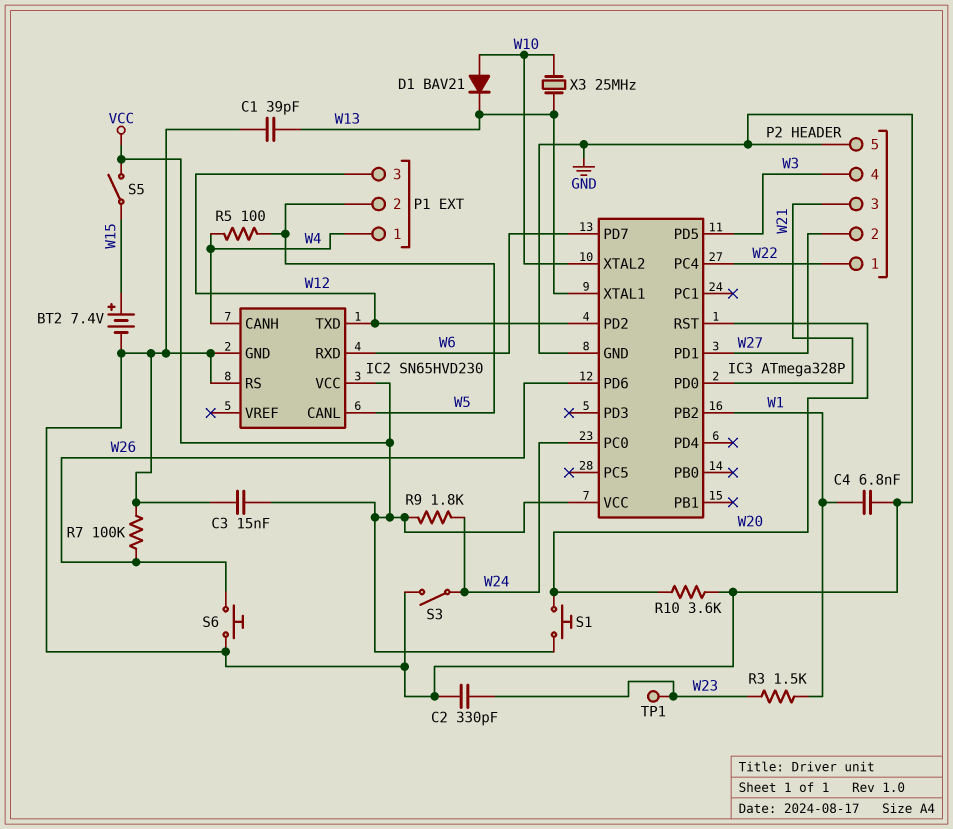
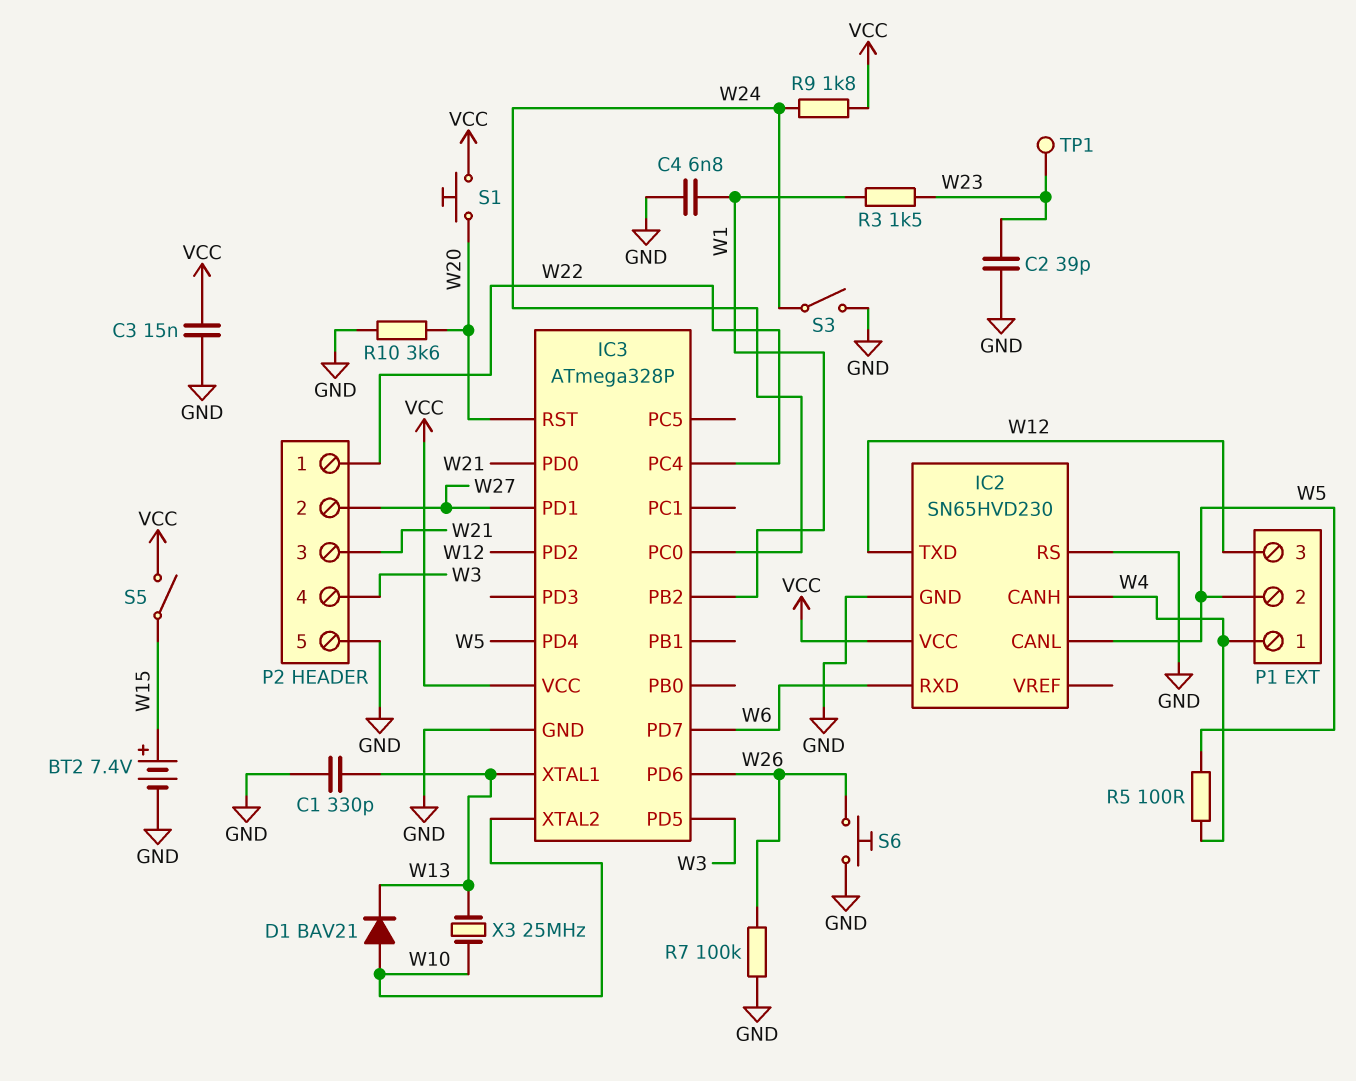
C1: 39pF (GND, W13) -> 330pF (GND, W13)
C2: 330pF (GND, W23) -> 39pF (GND, W23)
IC3 pin PD4: none -> W5

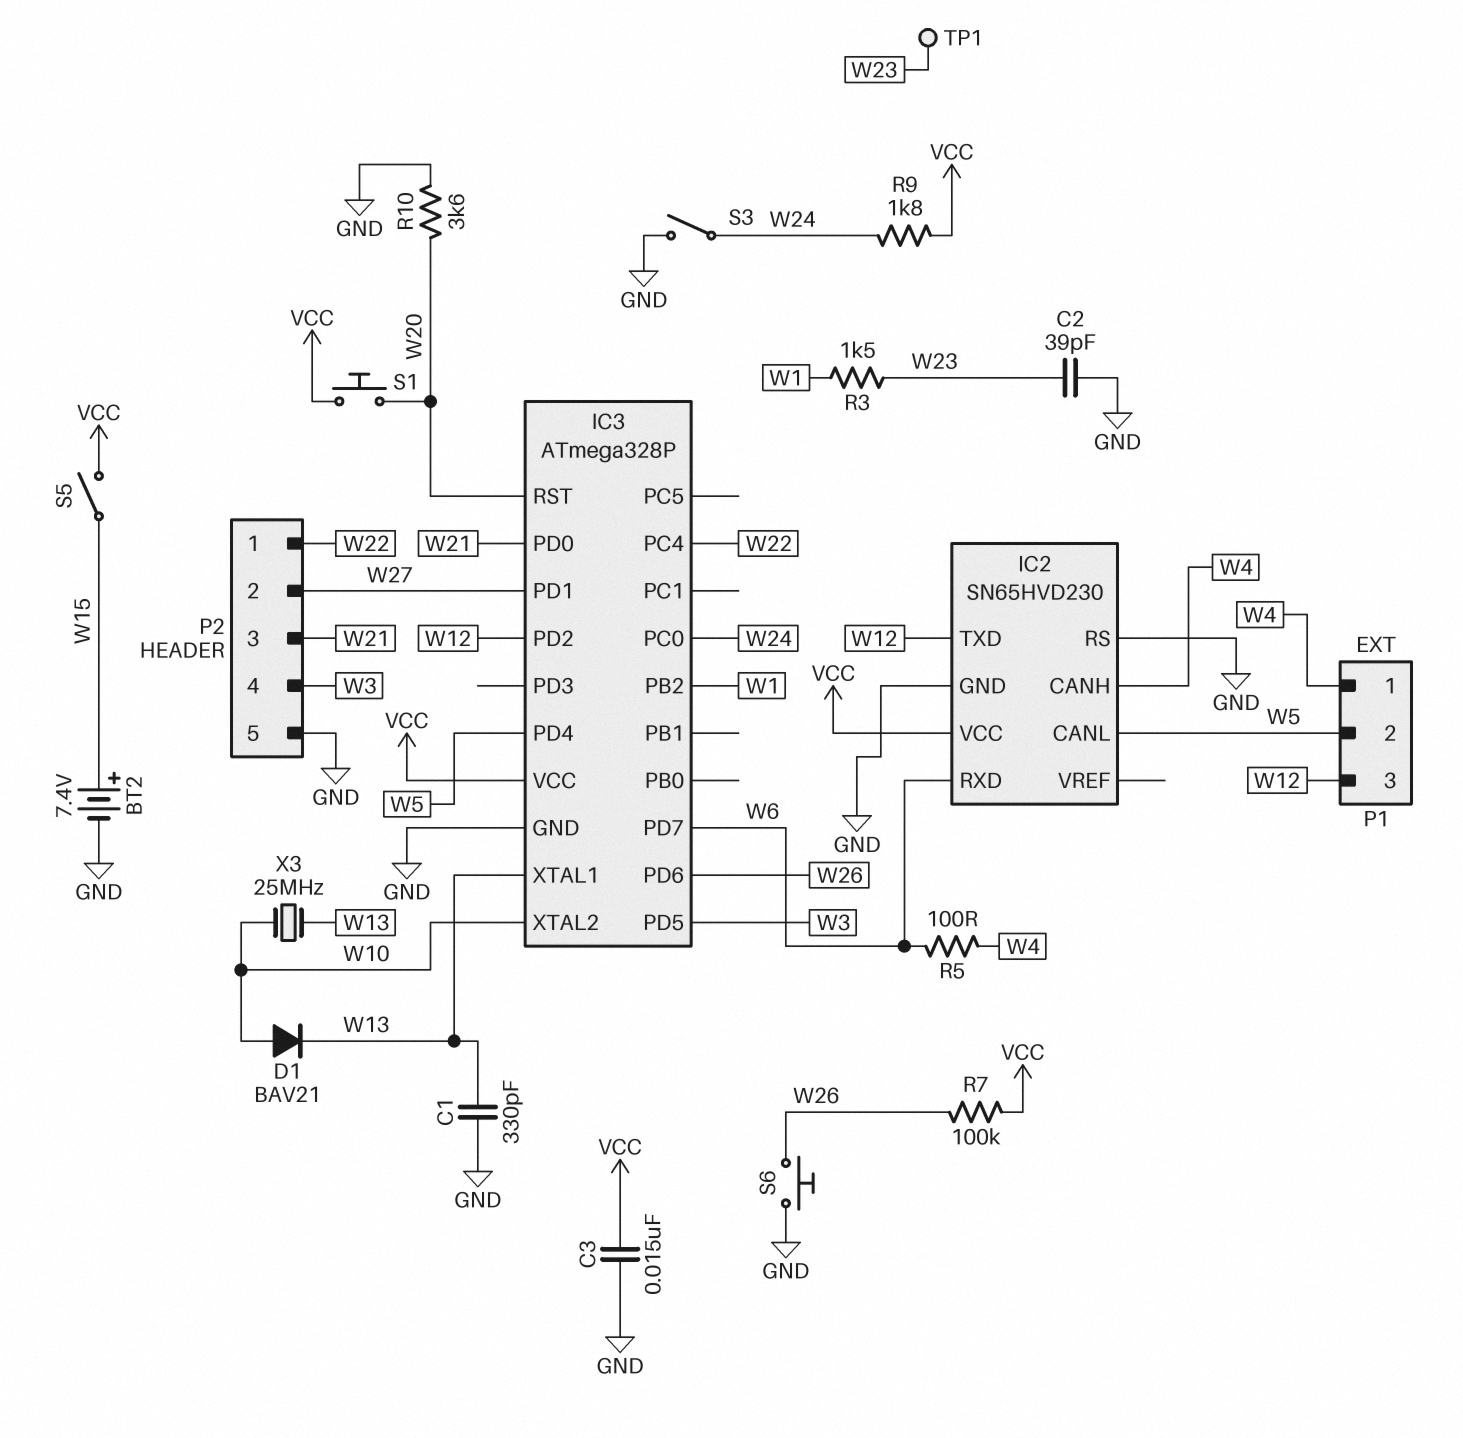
C4: 6.8nF (GND, W1) -> none
R5: 100 (W4, W5) -> 100 (W4, W6)
R7: 100k (GND, W26) -> 100k (VCC, W26)

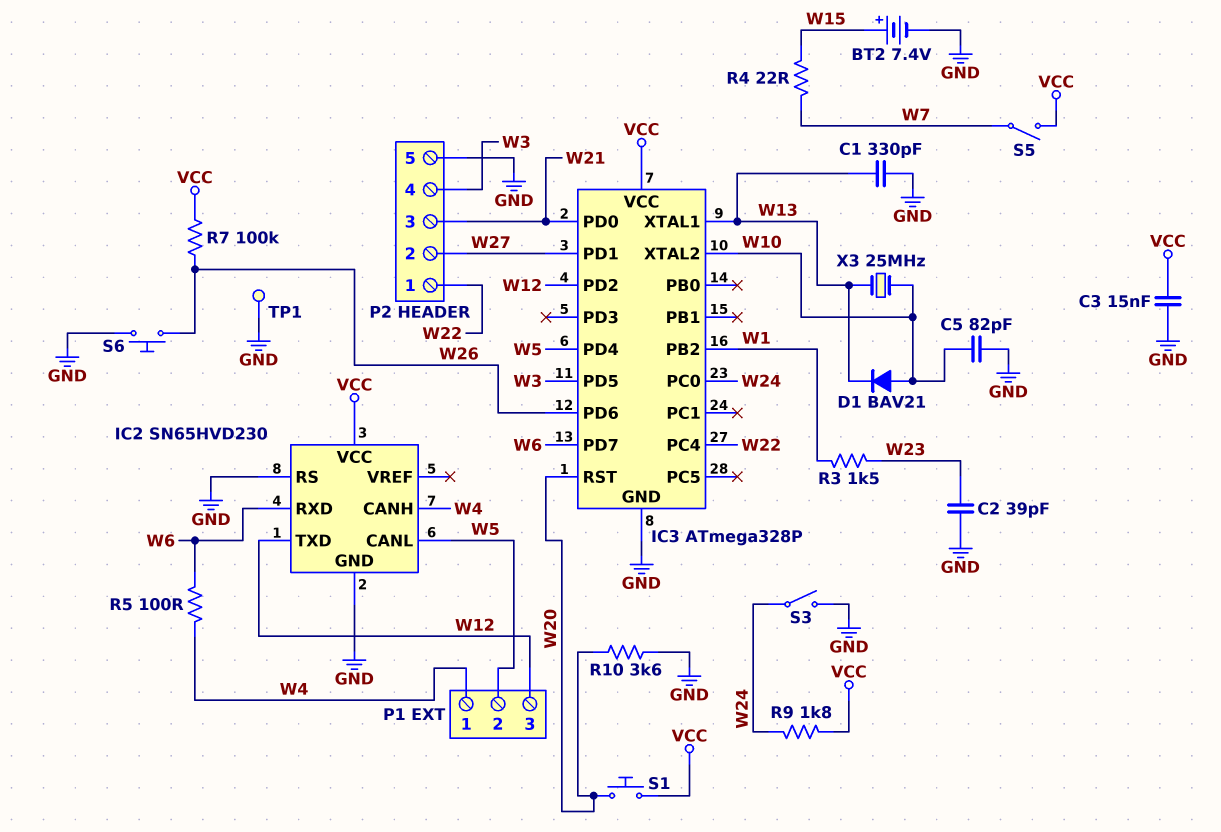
C5: none -> 82pF (GND, W10)
R4: none -> 22 (W7, W15)
S5: switch (VCC, W15) -> switch (VCC, W7)
TP1: test point (W23) -> test point (GND)

